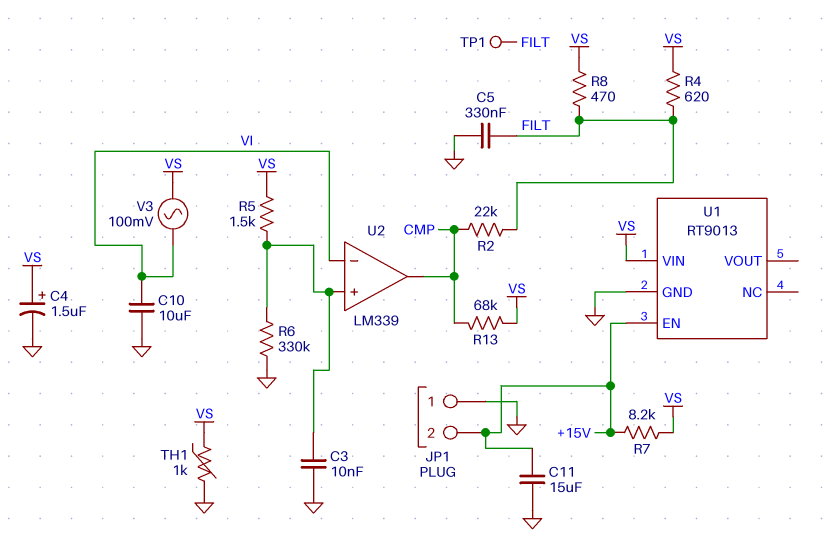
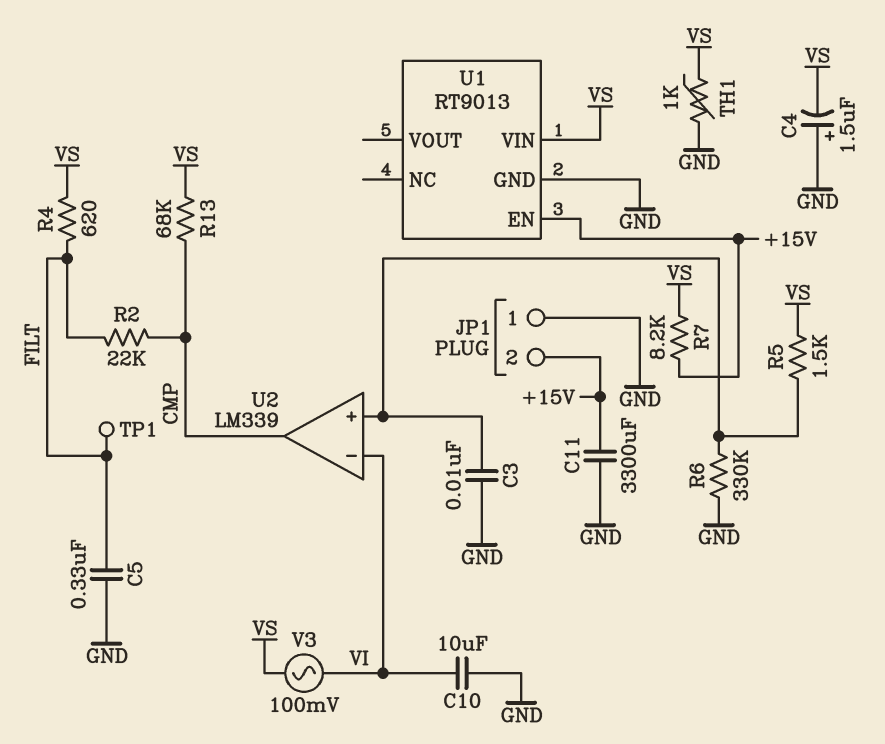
C4: 1.5uF (plus VS, minus GND) -> 1.5uF (plus GND, minus VS)
C11: 15uF (+15V, GND) -> 3300uF (+15V, GND)
R8: 470 (FILT, VS) -> none

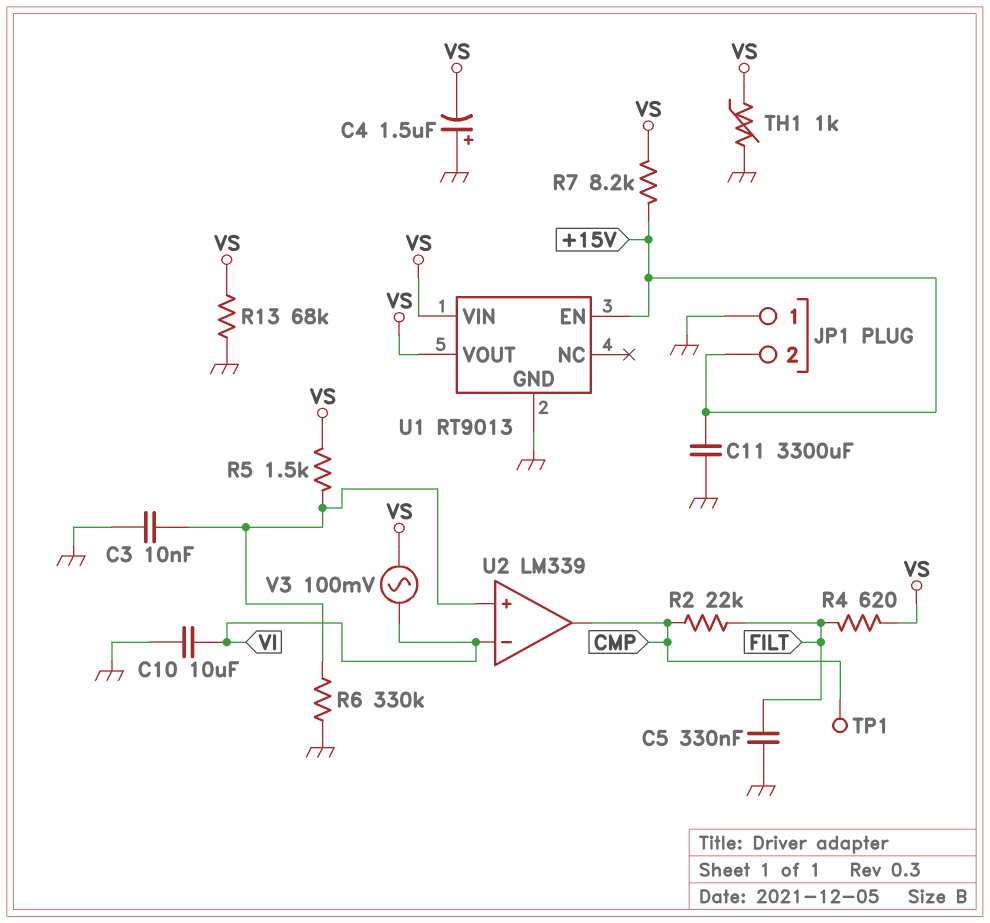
R13: 68k (CMP, VS) -> 68k (GND, VS)
TP1: test point (FILT) -> test point (CMP)
U1 pin VOUT: none -> VS

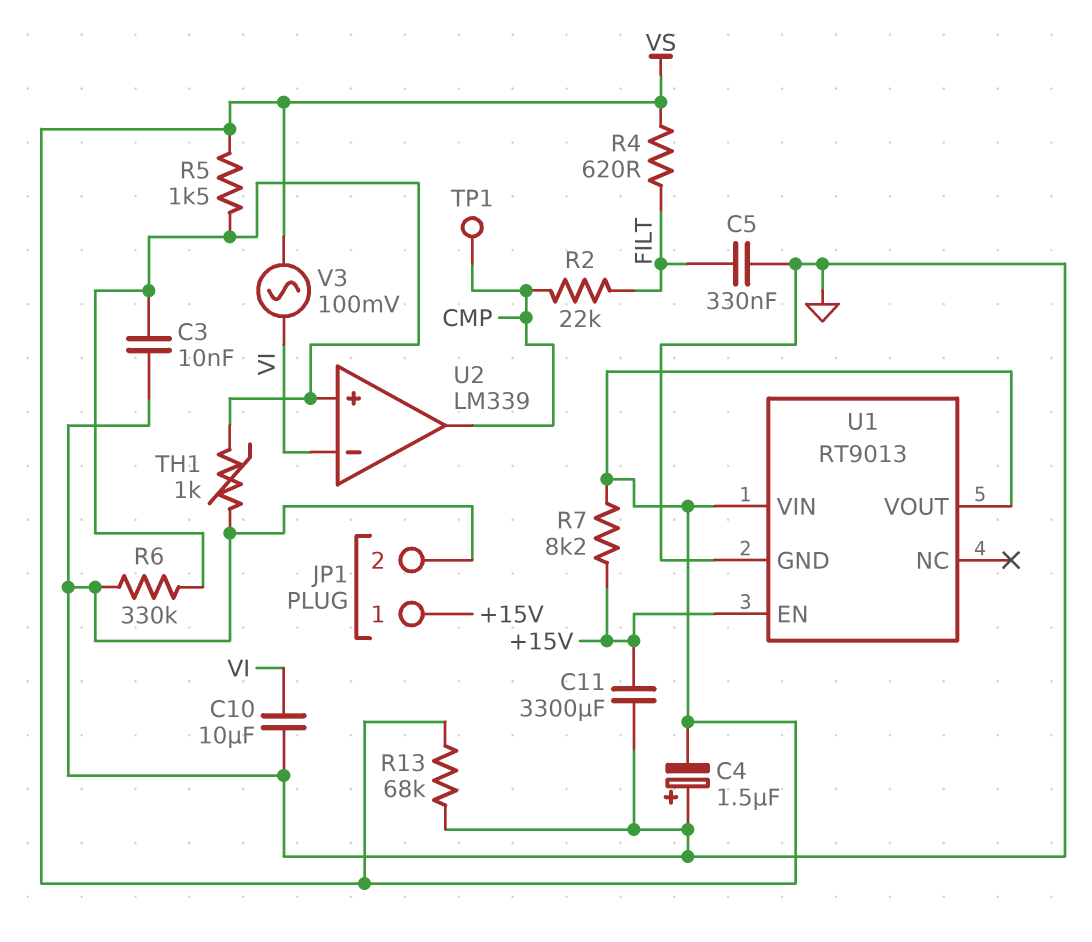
JP1 pin 1: GND -> +15V
JP1 pin 2: +15V -> GND
TH1: 1k (GND, VS) -> 1k (GND, U2/in+)

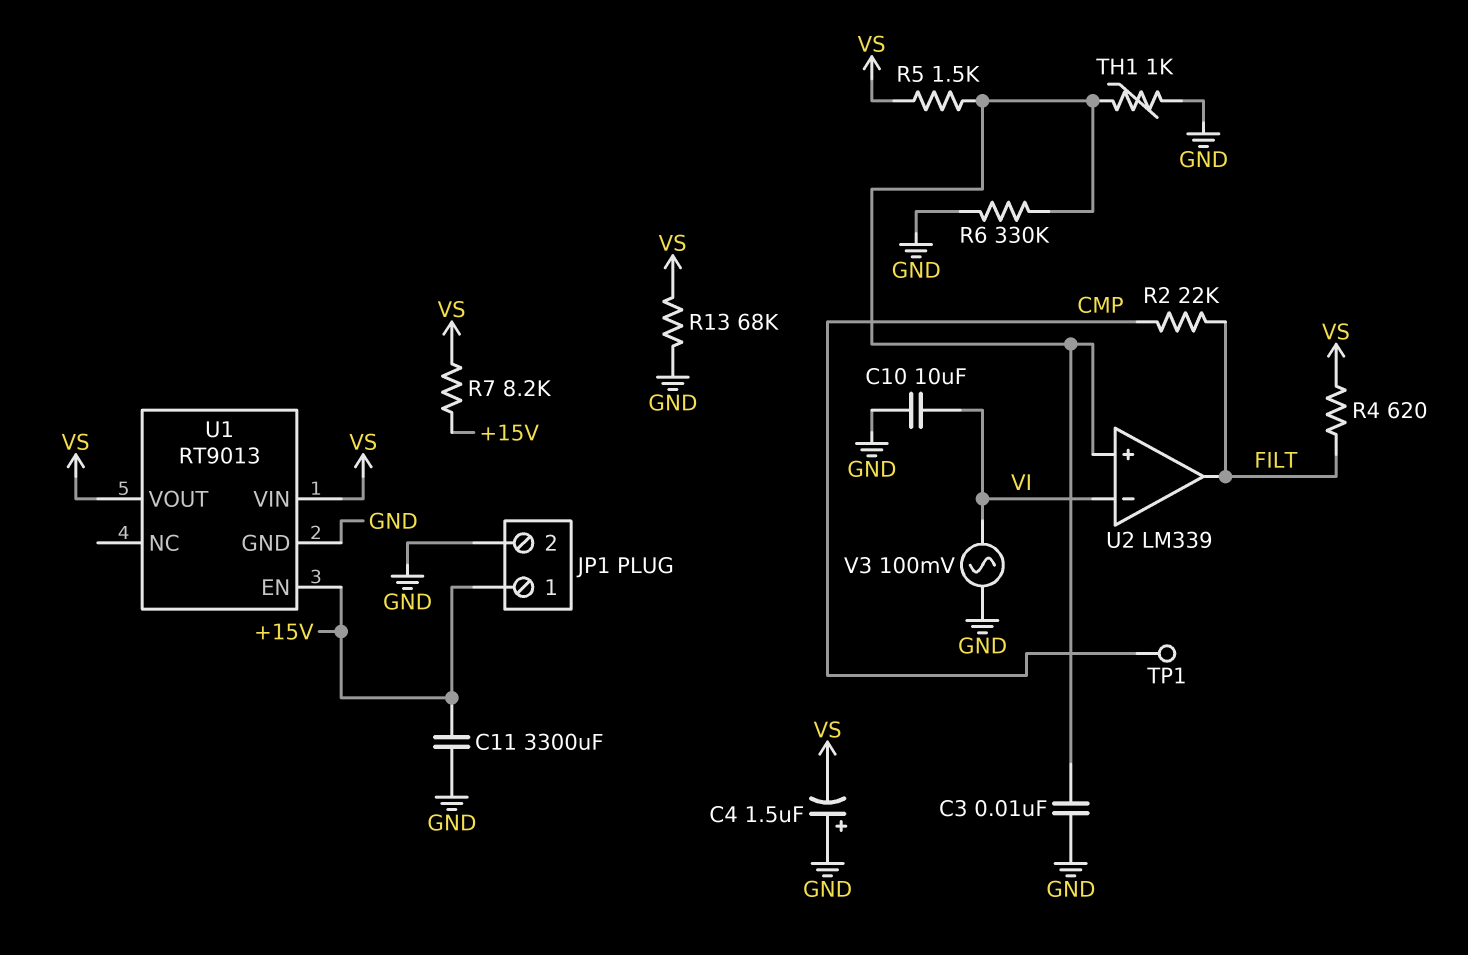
C5: 330nF (FILT, GND) -> none
U2 pin out: CMP -> FILT
V3: AC 100mV (VI, VS) -> AC 100mV (GND, VI)

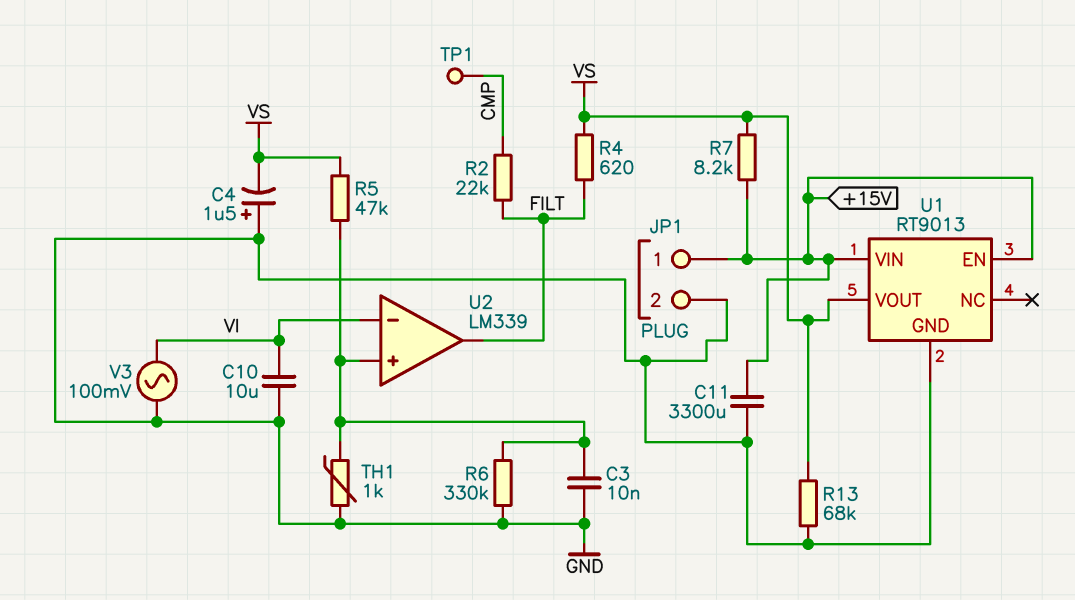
R5: 1.5k (U2/in+, VS) -> 47k (U2/in+, VS)
U1 pin VIN: VS -> +15V

